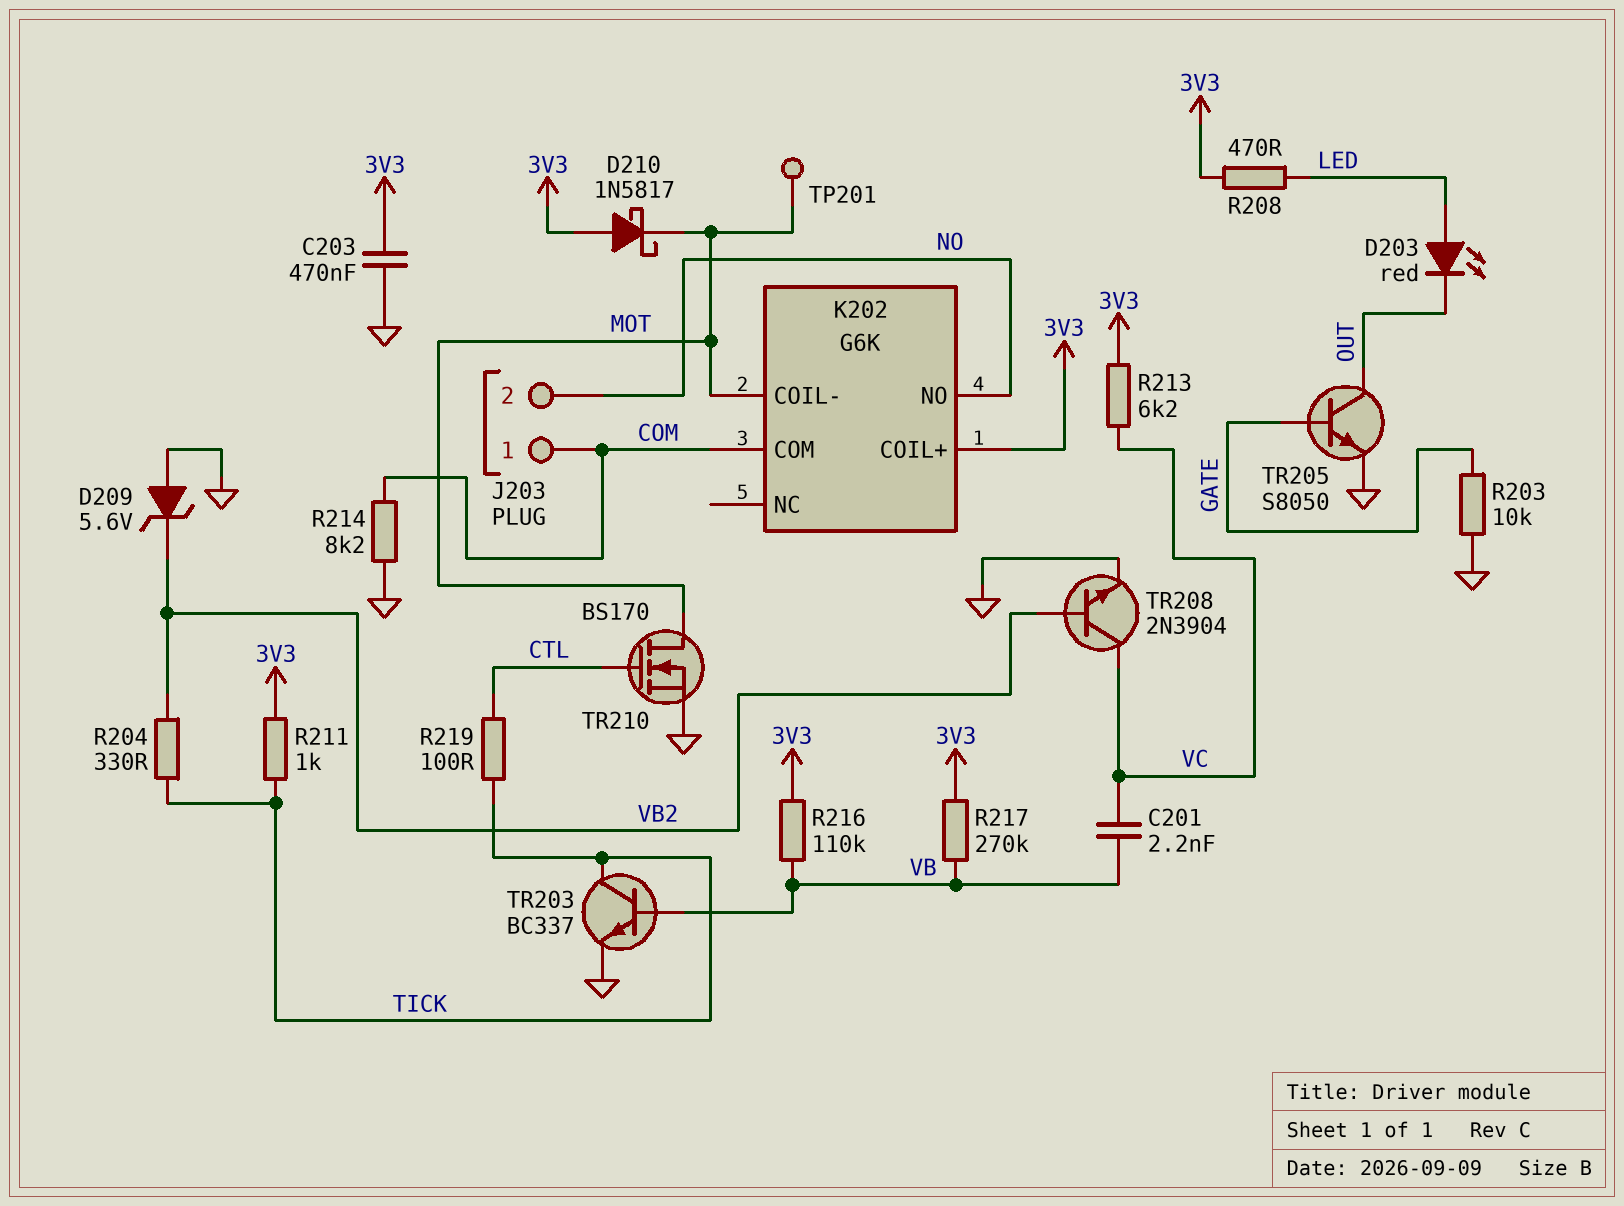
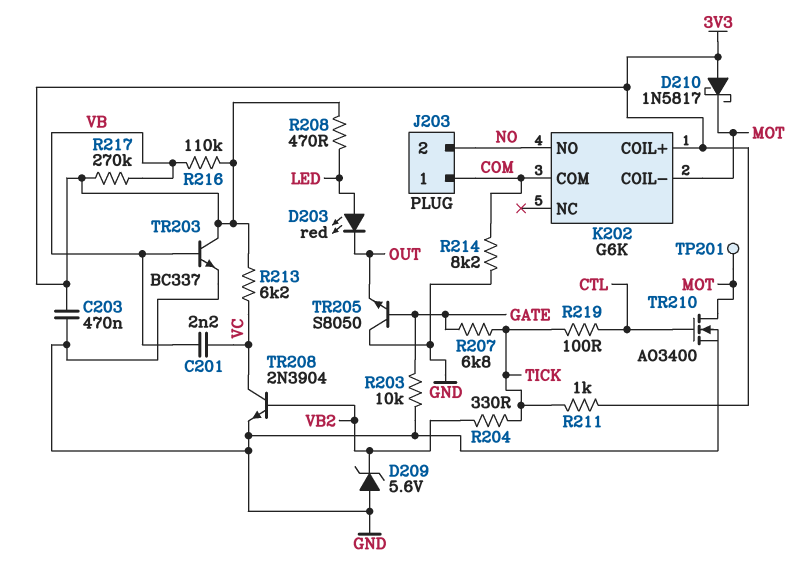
R207: none -> 6.8k (GATE, TICK)
TR203: NPN BC337 (B VB, C TICK, E GND) -> NPN BC337 (B VB, C 3V3, E GND)
TR205: NPN S8050 (B GATE, C OUT, E GND) -> NPN S8050 (B GATE, C GND, E OUT)
TR210: NMOS BS170 (G CTL, D MOT, S GND) -> NMOS AO3400 (G CTL, D MOT, S GND)

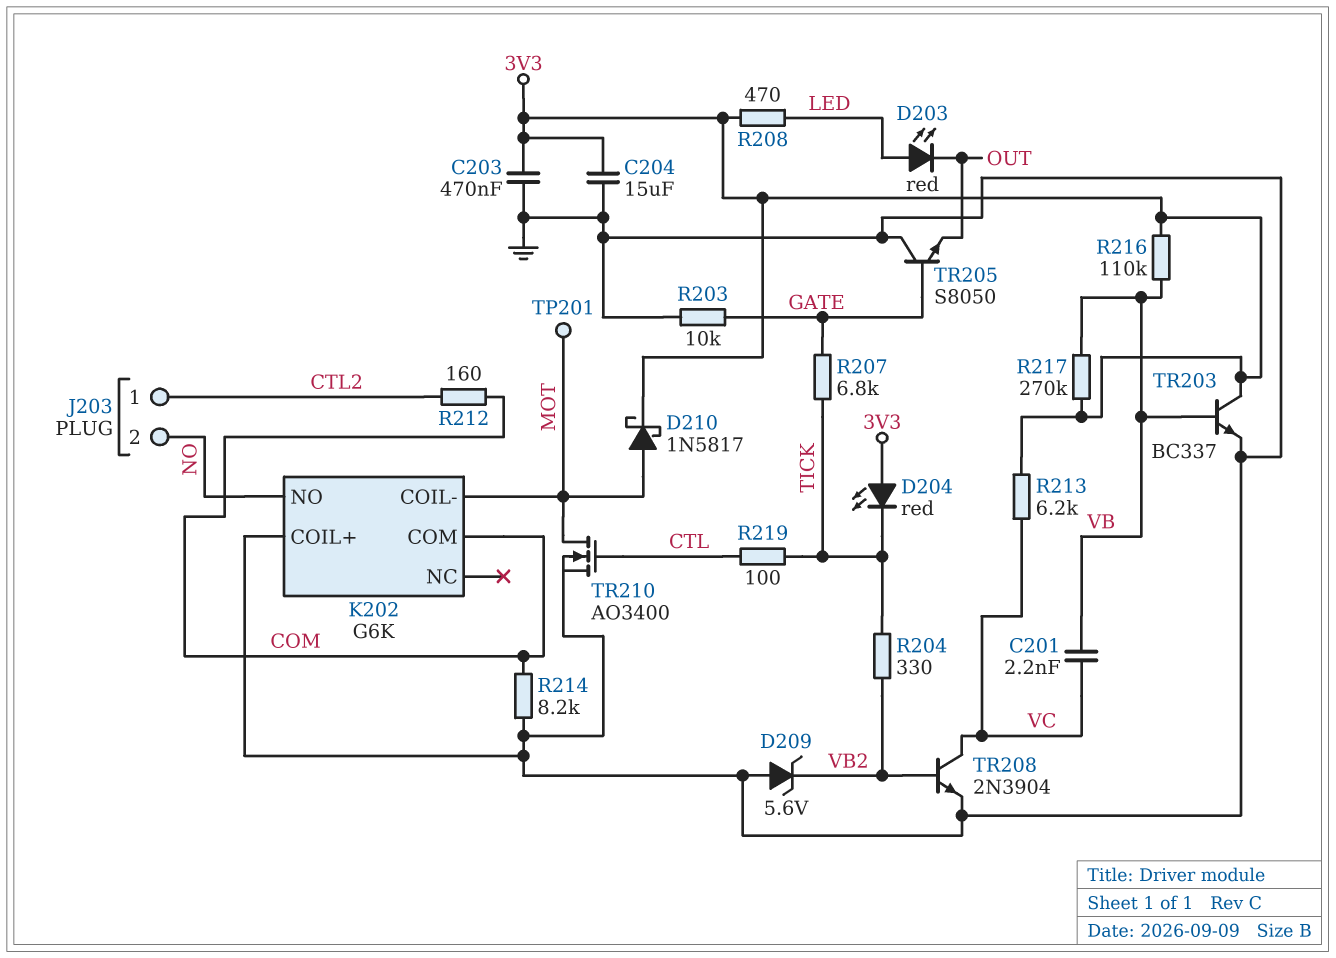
C204: none -> 15uF (3V3, GND)
D204: none -> LED red (A 3V3, K TICK)
D210: schottky 1N5817 (A 3V3, K MOT) -> schottky 1N5817 (A MOT, K 3V3)
J203 pin 1: COM -> CTL2
K202 pin COIL+: 3V3 -> GND
R211: 1k (3V3, TICK) -> none
R212: none -> 160 (COM, CTL2)

